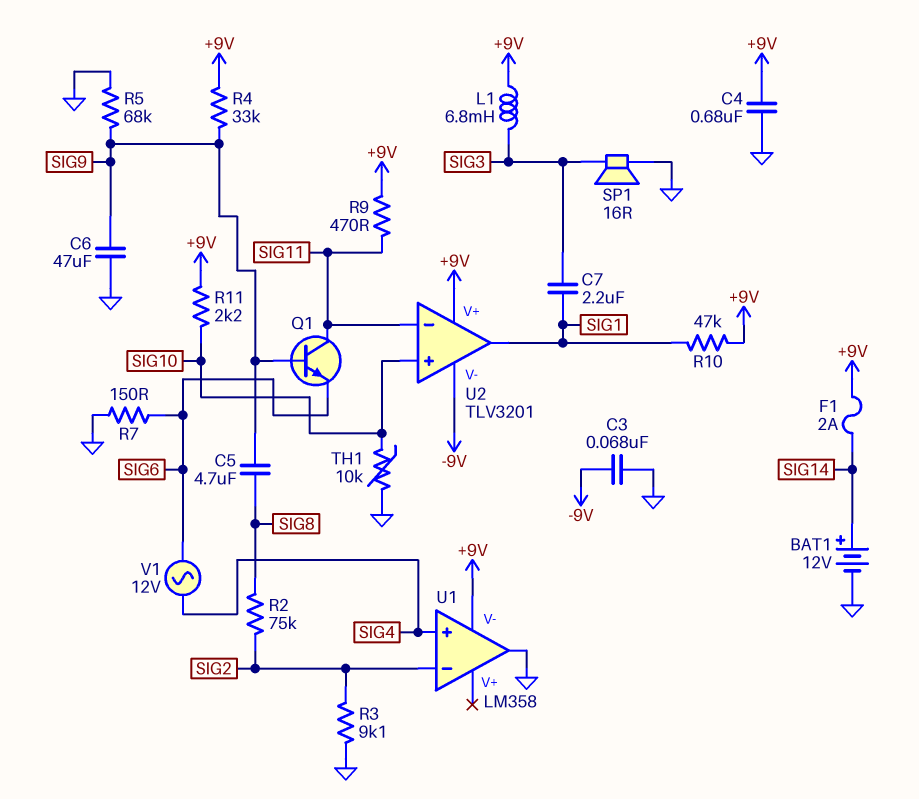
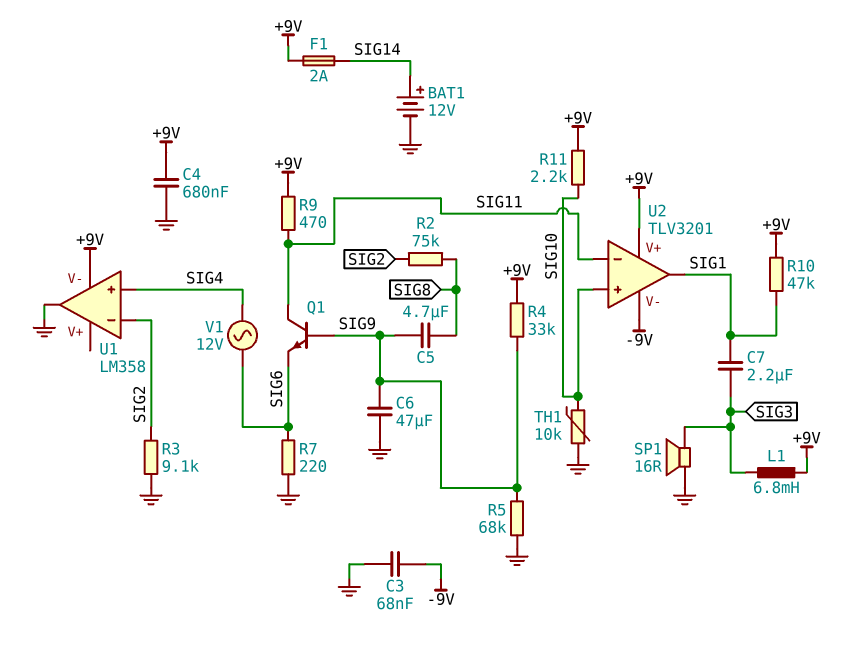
R7: 150 (GND, SIG6) -> 220 (GND, SIG6)

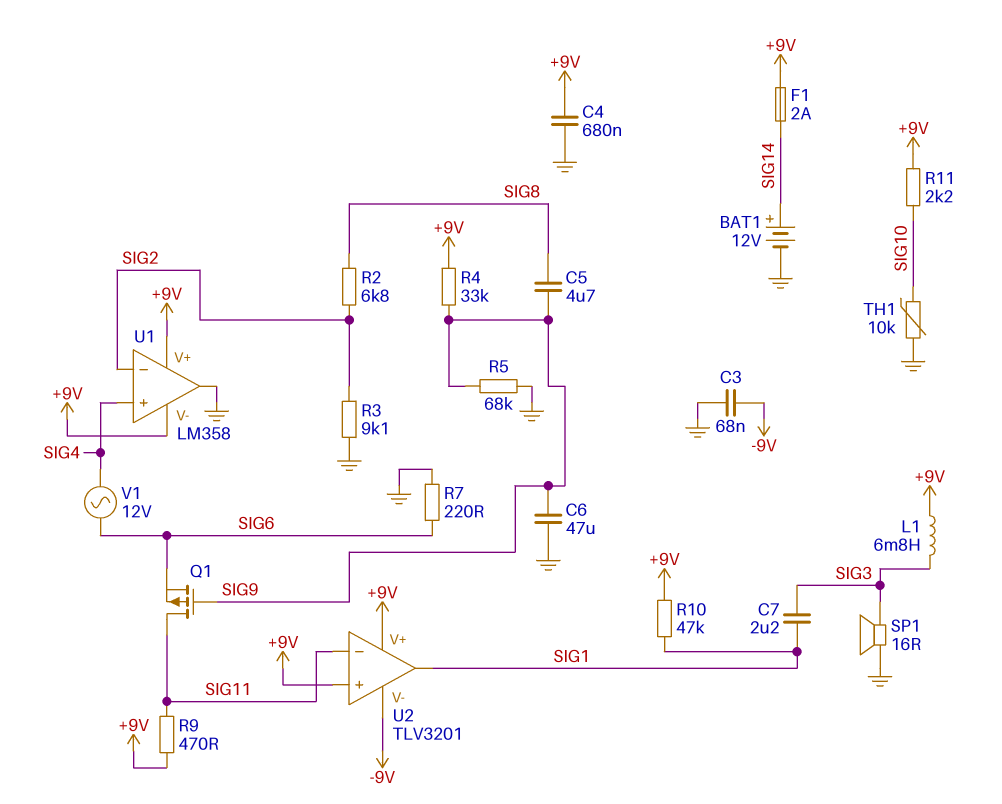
Q1: NPN (B SIG9, C SIG11, E SIG6) -> PMOS (G SIG9, D SIG11, S SIG6)
R2: 75k (SIG2, SIG8) -> 6.8k (SIG2, SIG8)
U1 pin V+: none -> +9V
U2 pin in+: SIG10 -> +9V

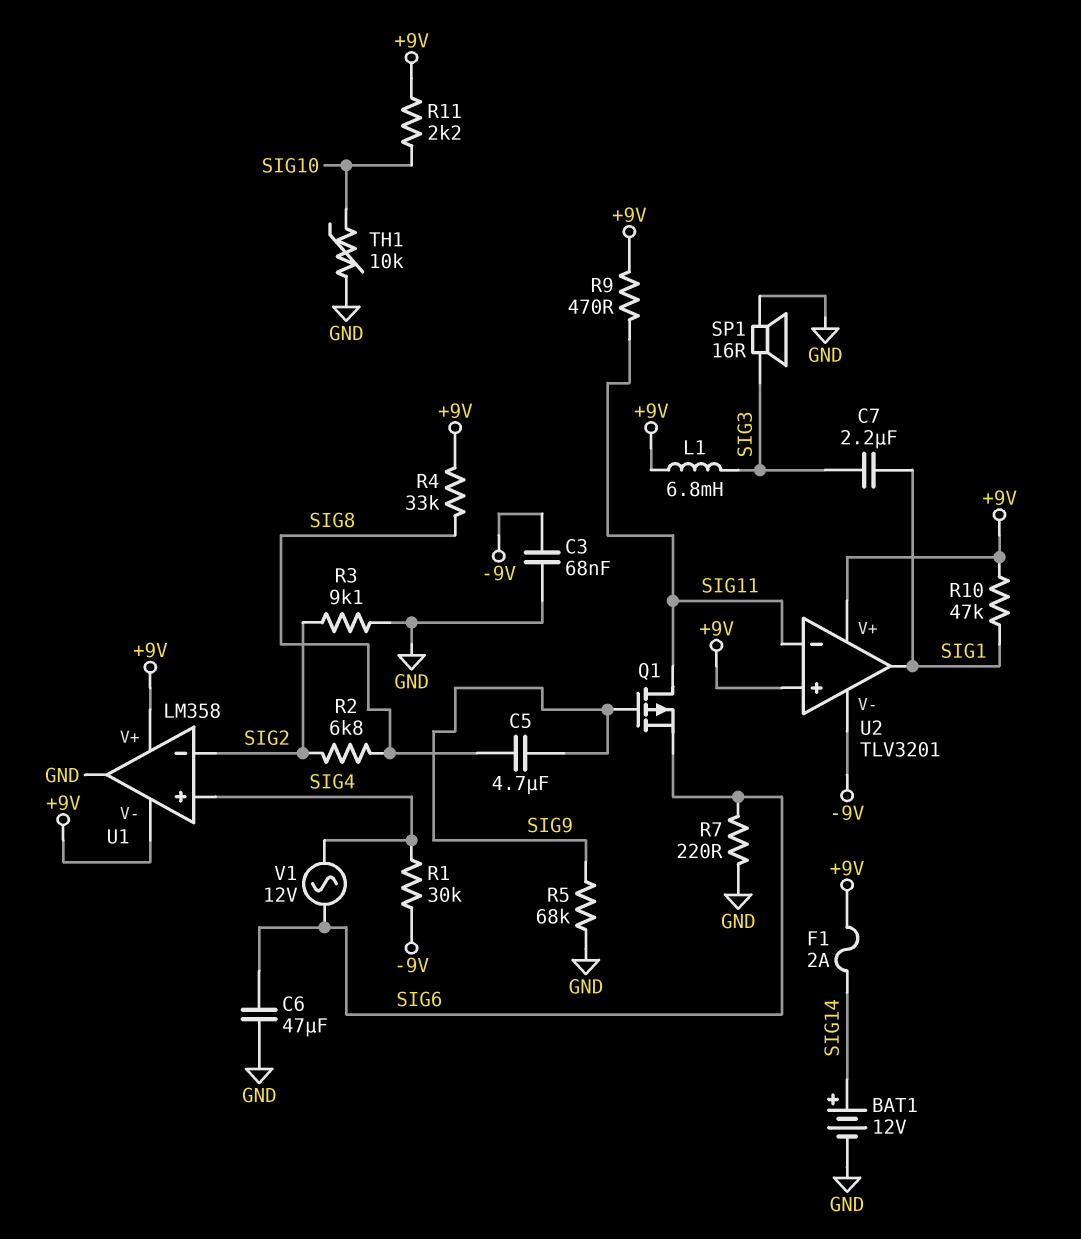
C4: 680nF (+9V, GND) -> none
C6: 47uF (GND, SIG9) -> 47uF (GND, SIG6)
R1: none -> 30k (-9V, SIG4)
R4: 33k (+9V, SIG9) -> 33k (+9V, SIG8)

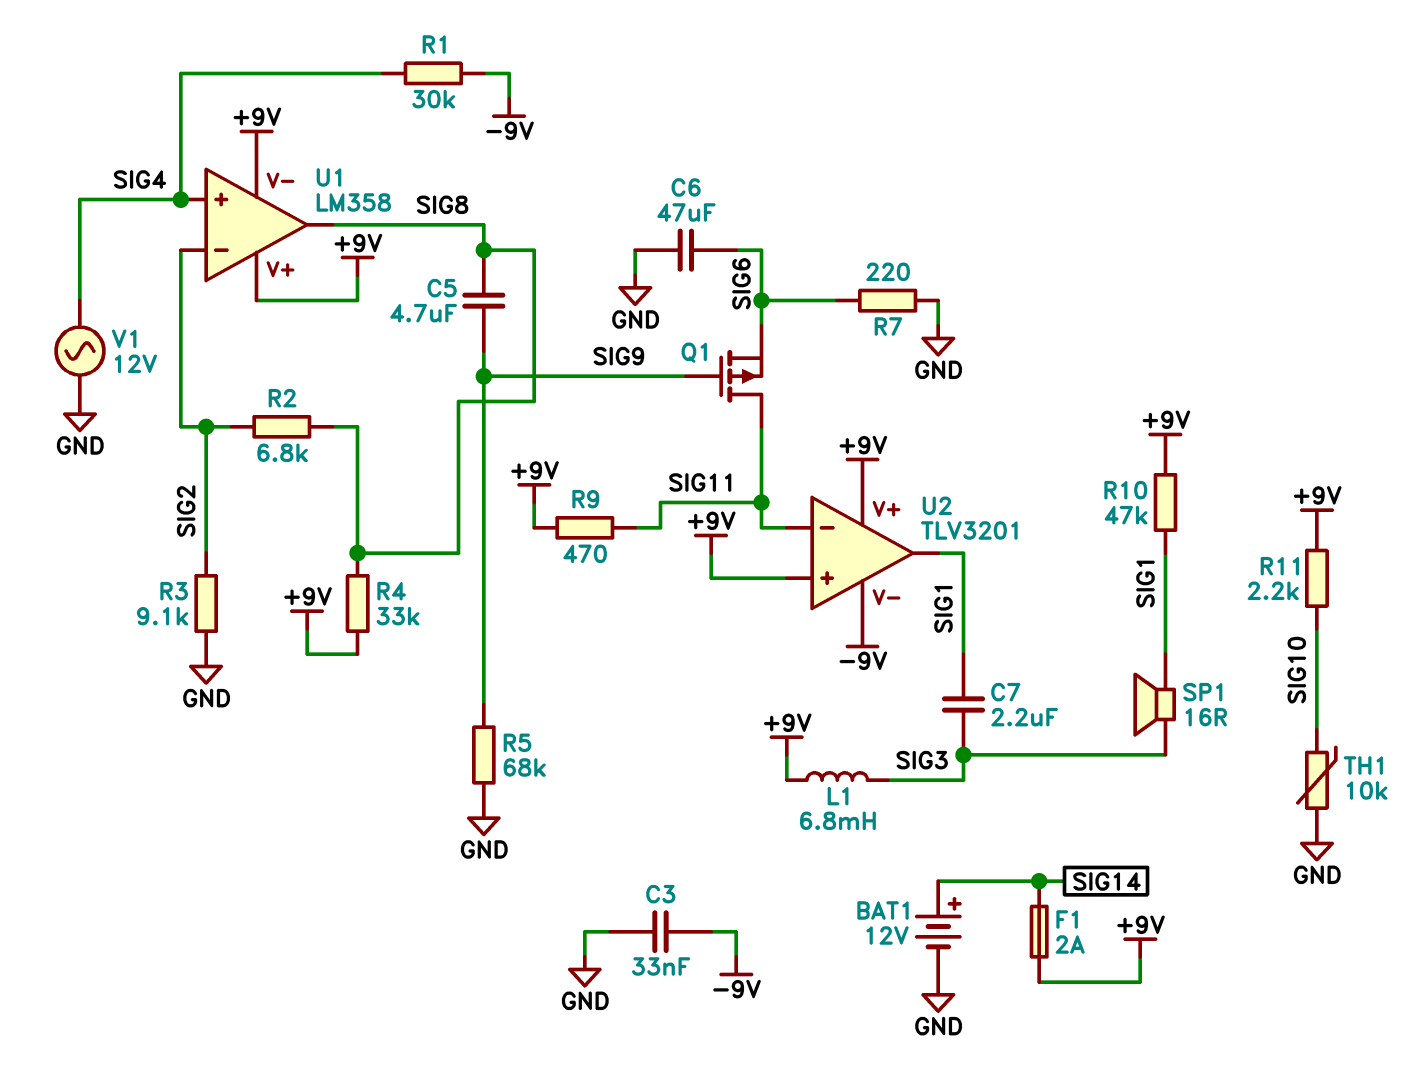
C3: 68nF (-9V, GND) -> 33nF (-9V, GND)
SP1: speaker 16R (GND, SIG3) -> speaker 16R (SIG1, SIG3)
U1 pin out: GND -> SIG8
V1: AC 12V (SIG4, SIG6) -> AC 12V (GND, SIG4)

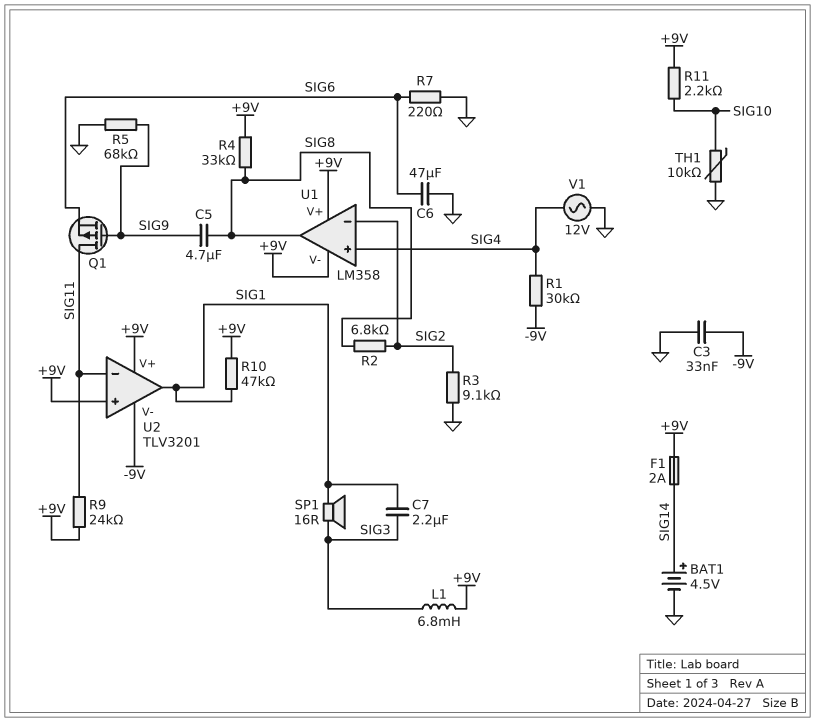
BAT1: 12V (plus SIG14, minus GND) -> 4.5V (plus SIG14, minus GND)
R9: 470 (+9V, SIG11) -> 24k (+9V, SIG11)

